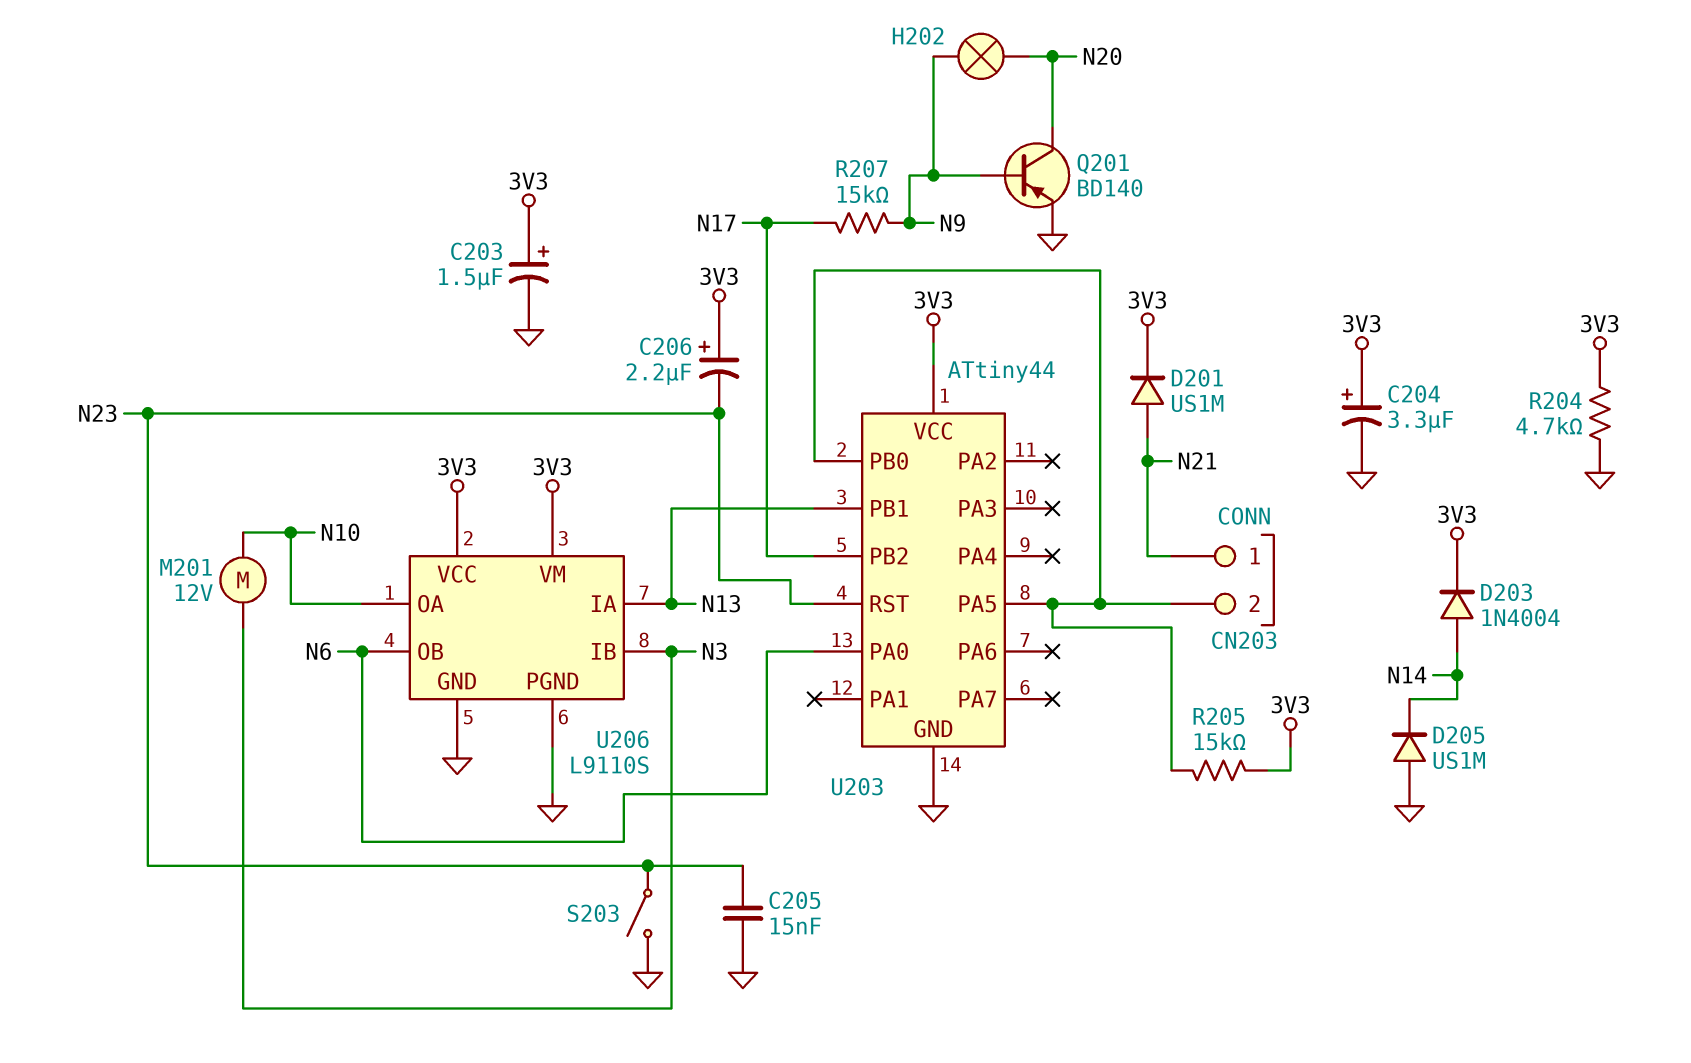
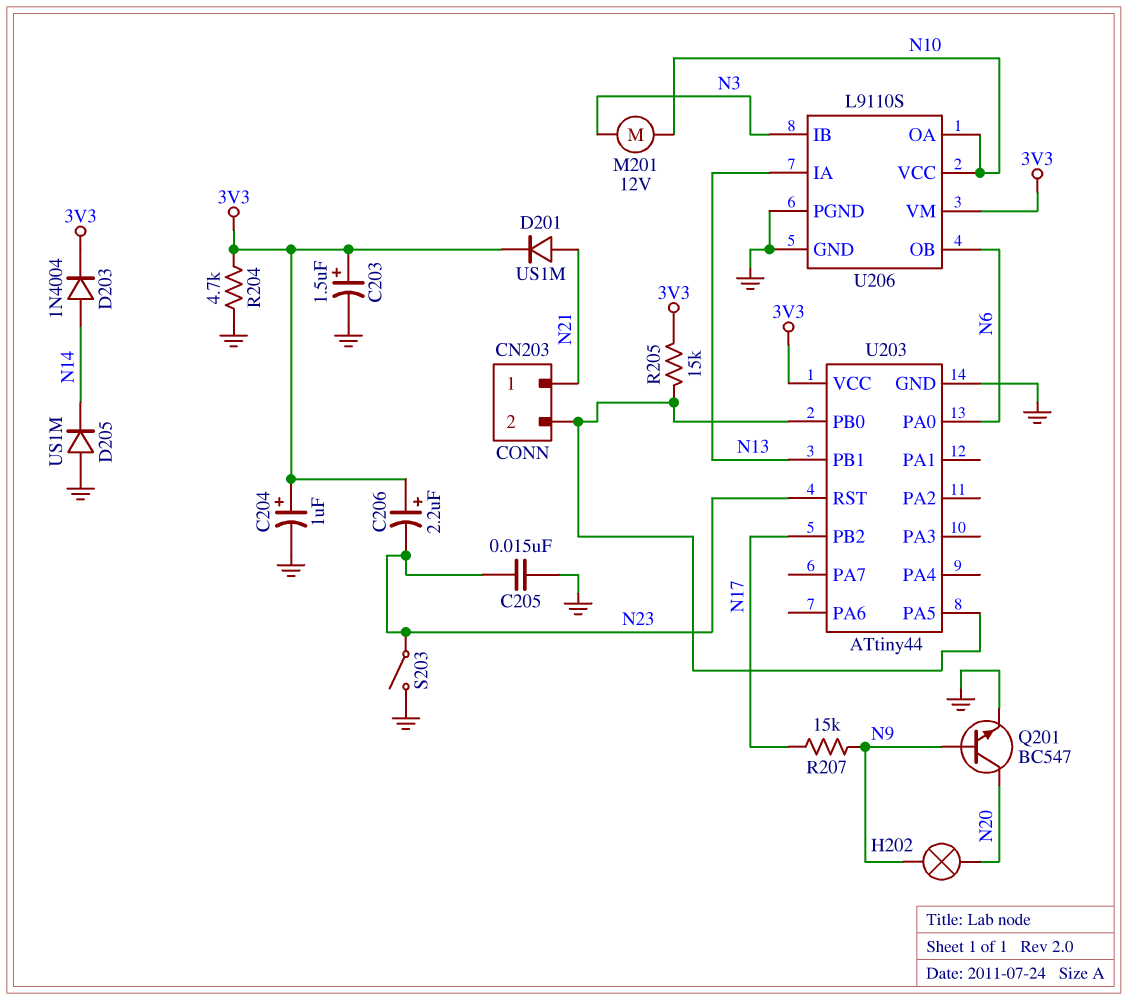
C204: 3.3uF (plus 3V3, minus GND) -> 1uF (plus 3V3, minus GND)
Q201: PNP BD140 (B N9, C N20, E GND) -> NPN BC547 (B N9, C N20, E GND)
U206 pin VCC: 3V3 -> N10

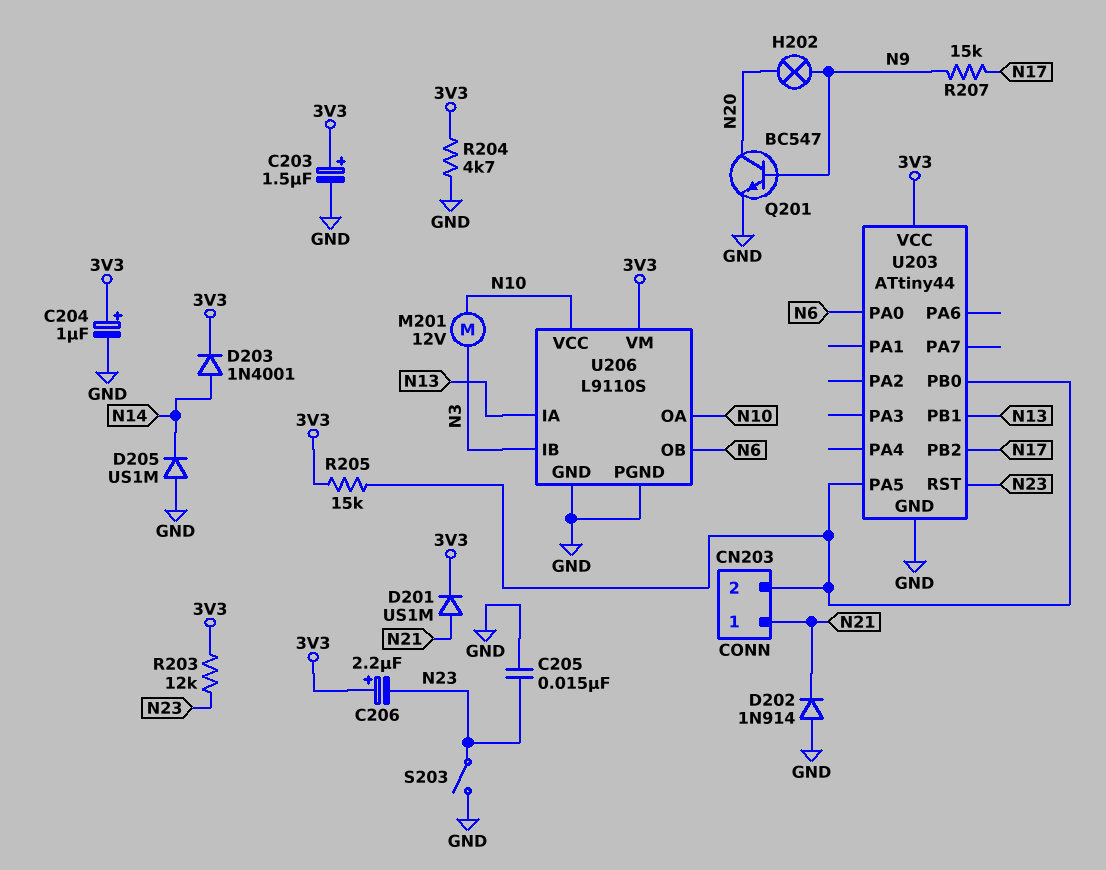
D202: none -> diode 1N914 (A GND, K N21)
D203: diode 1N4004 (A N14, K 3V3) -> diode 1N4001 (A N14, K 3V3)
R203: none -> 12k (3V3, N23)

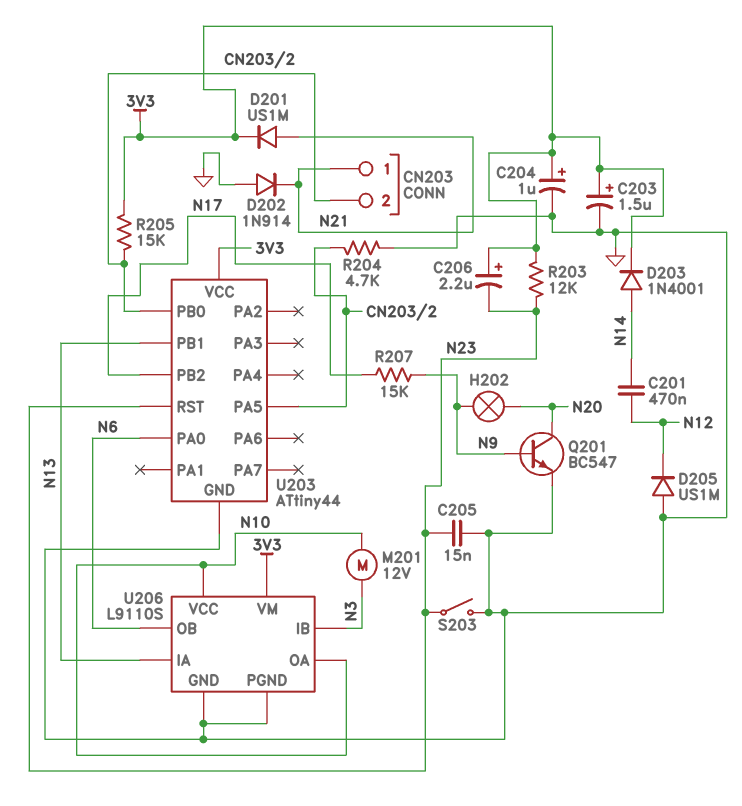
C201: none -> 470nF (N12, N14)
D205: diode US1M (A GND, K N14) -> diode US1M (A GND, K N12)
R204: 4.7k (3V3, GND) -> 4.7k (CN203/2, GND)

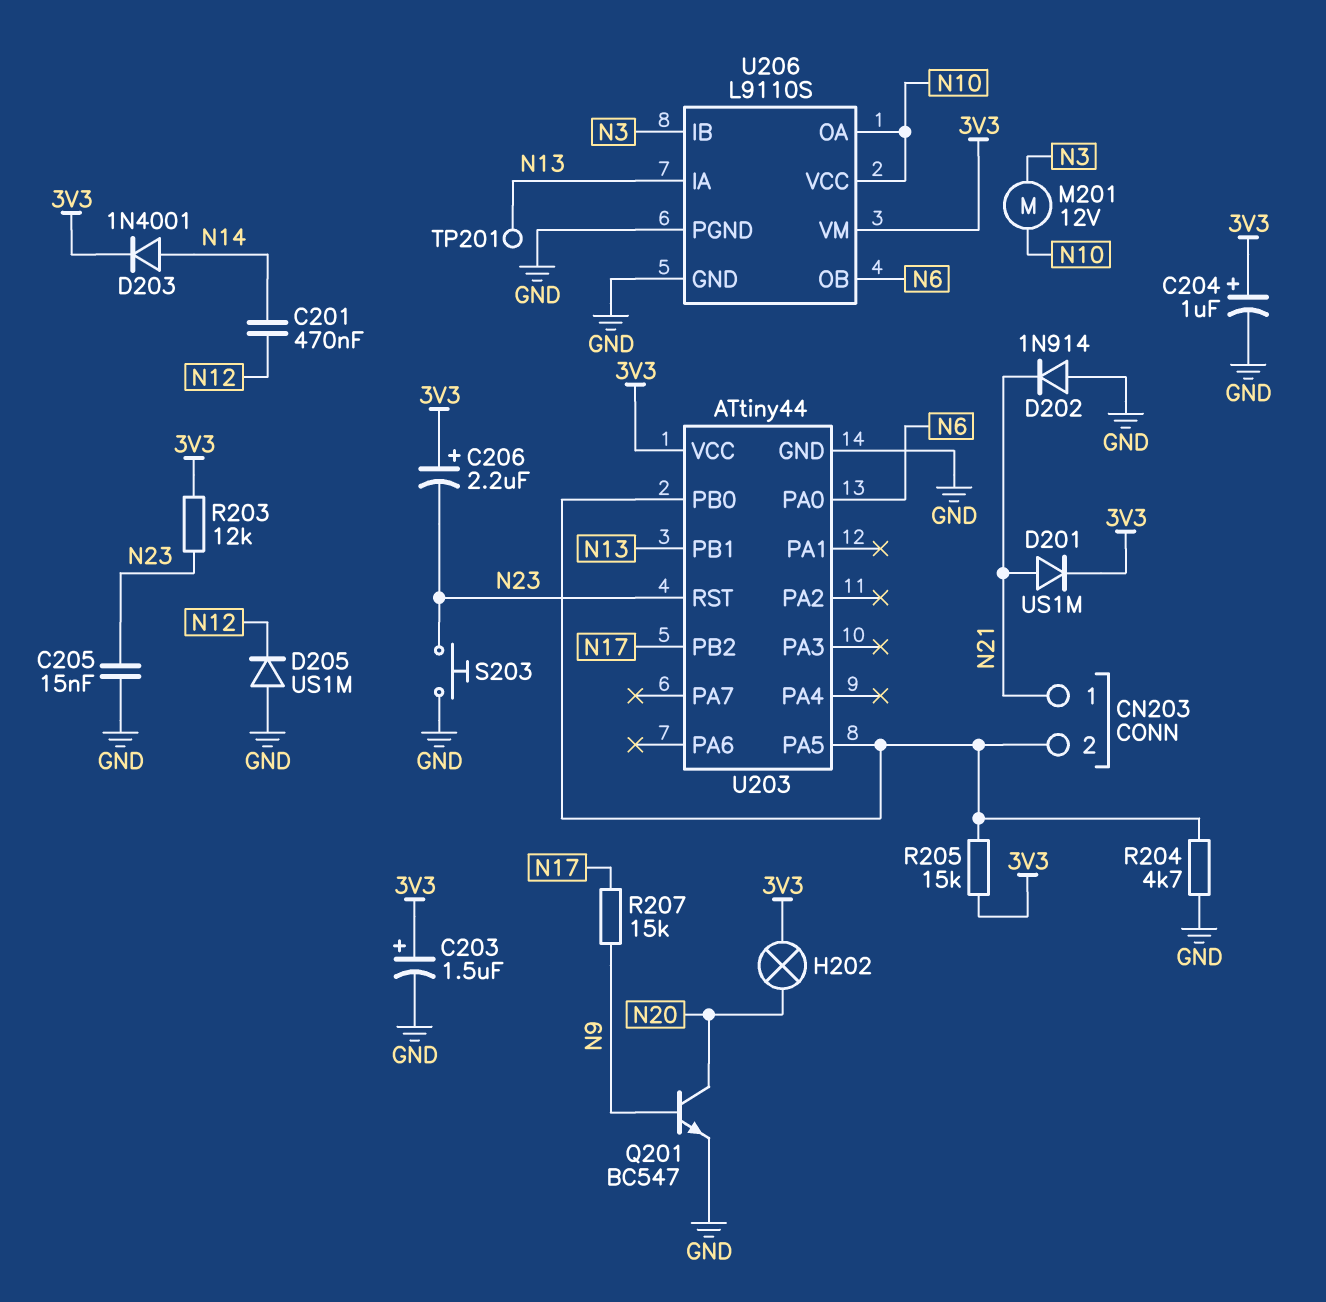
H202: lamp (N9, N20) -> lamp (3V3, N20)
S203: switch (GND, N23) -> button (GND, N23)
TP201: none -> test point (N13)

